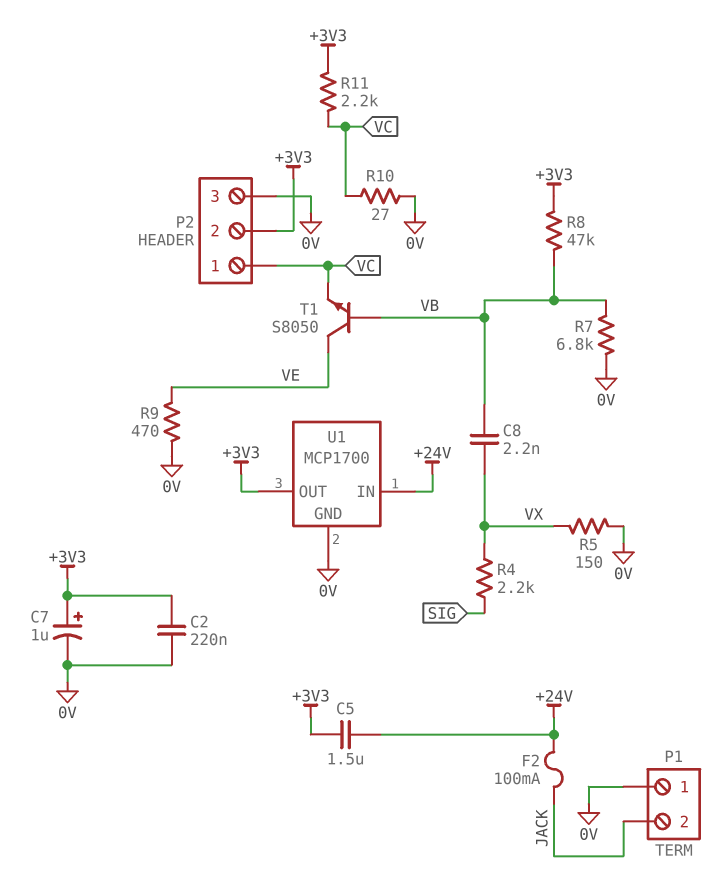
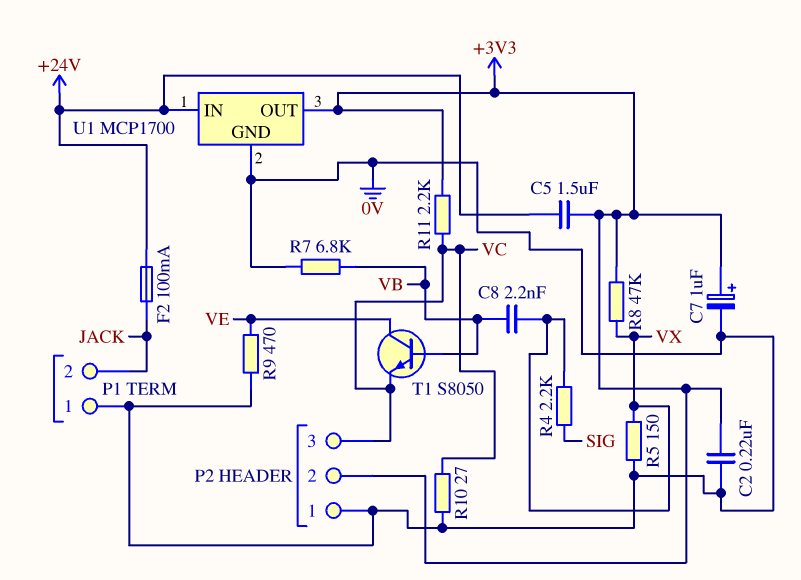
P2 pin 1: VC -> 0V
P2 pin 3: 0V -> VC
R8: 47k (+3V3, VB) -> 47k (+3V3, VX)

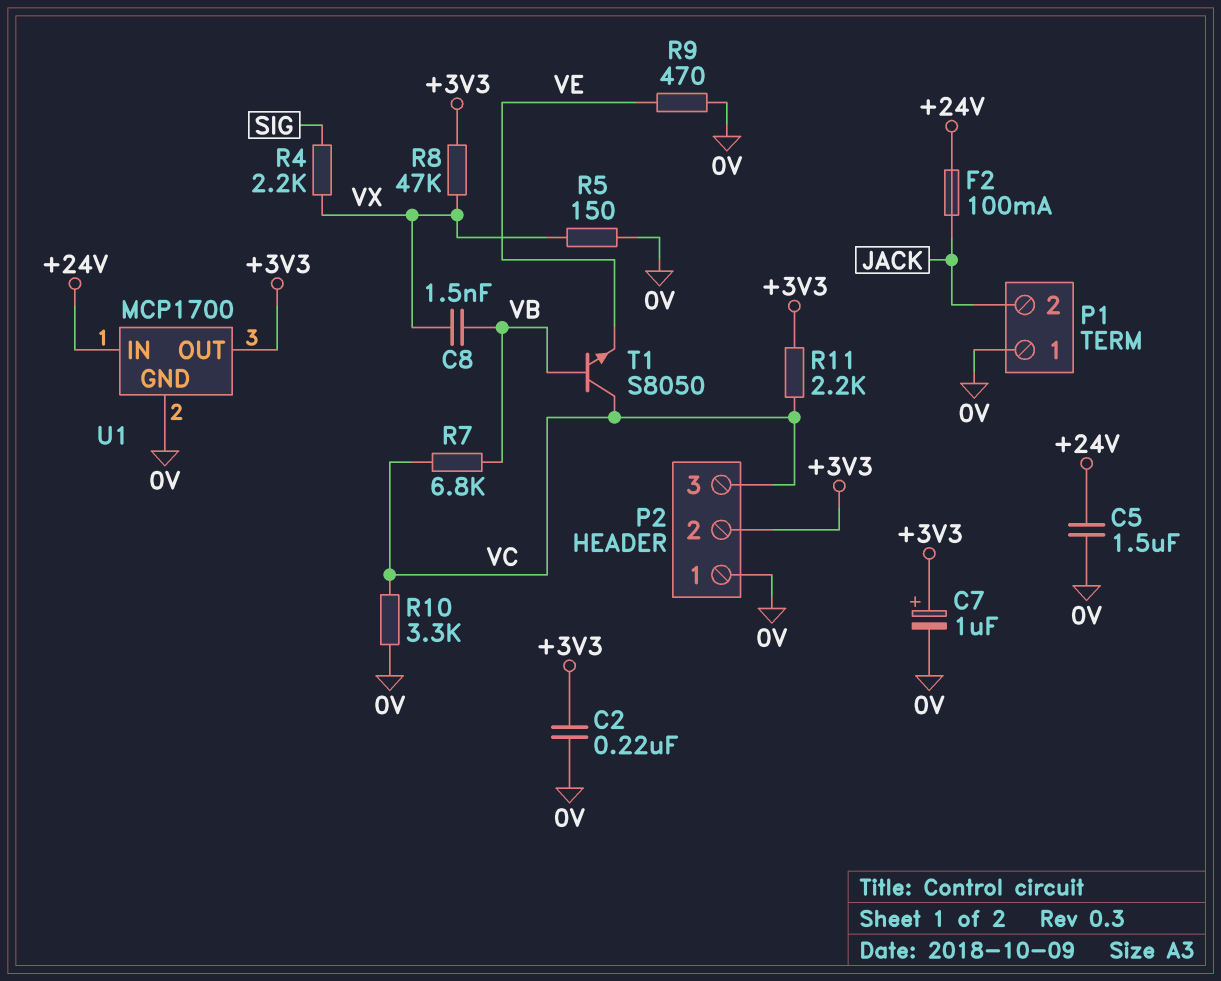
C5: 1.5uF (+3V3, +24V) -> 1.5uF (+24V, 0V)
C8: 2.2nF (VB, VX) -> 1.5nF (VB, VX)
R7: 6.8k (0V, VB) -> 6.8k (VB, VC)
R10: 27 (0V, VC) -> 3.3k (0V, VC)
T1: NPN S8050 (B VB, C VE, E VC) -> NPN S8050 (B VB, C VC, E VE)

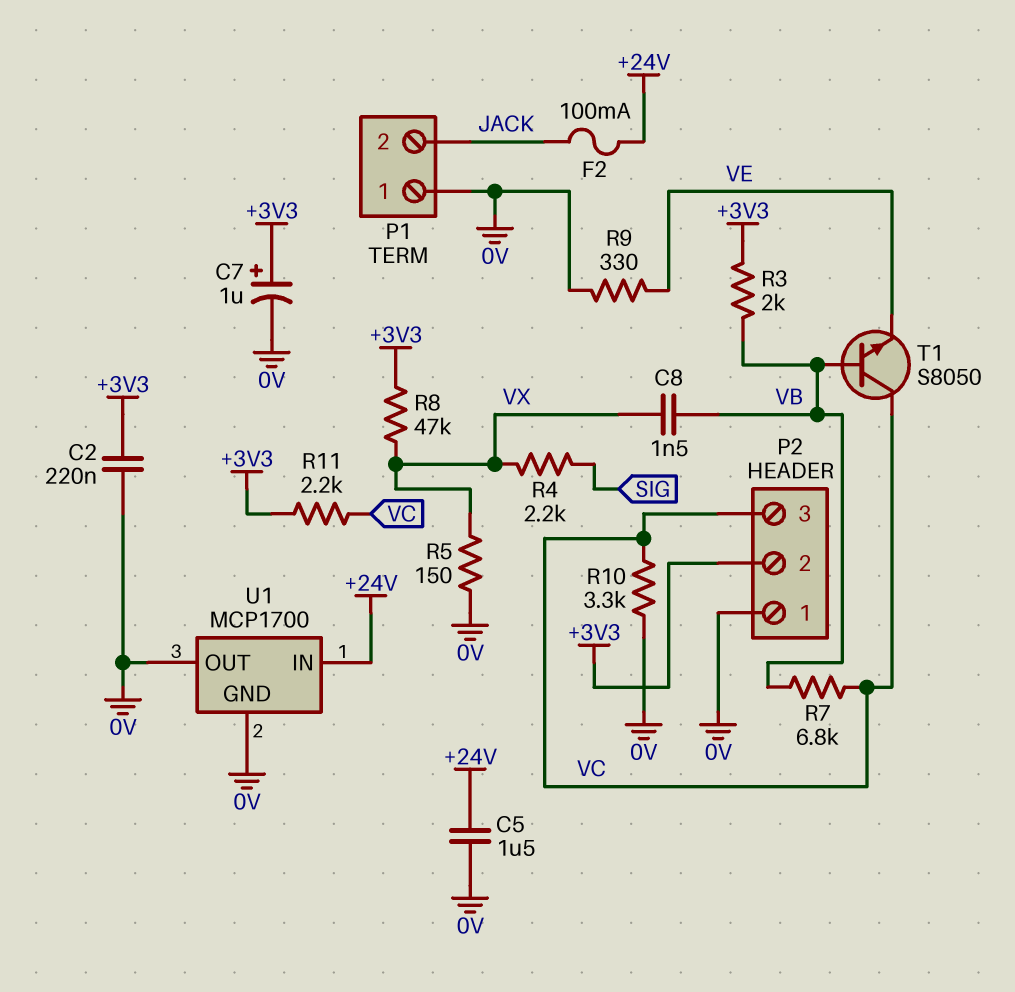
R3: none -> 2k (+3V3, VB)
R9: 470 (0V, VE) -> 330 (0V, VE)
U1 pin OUT: +3V3 -> 0V

